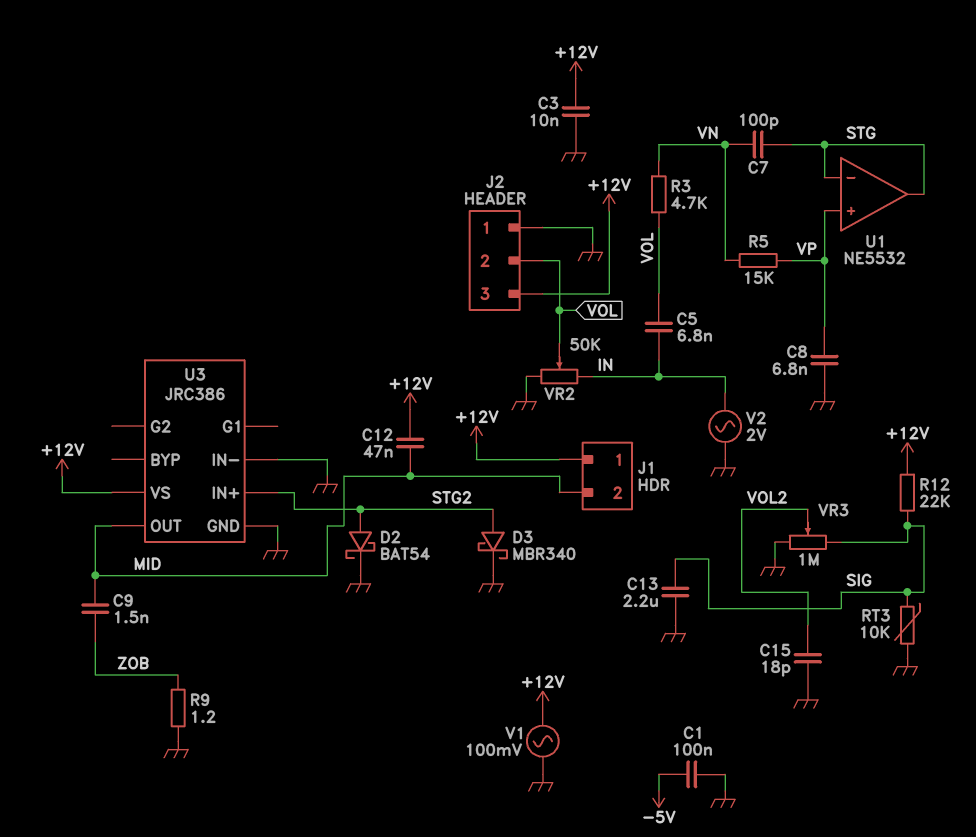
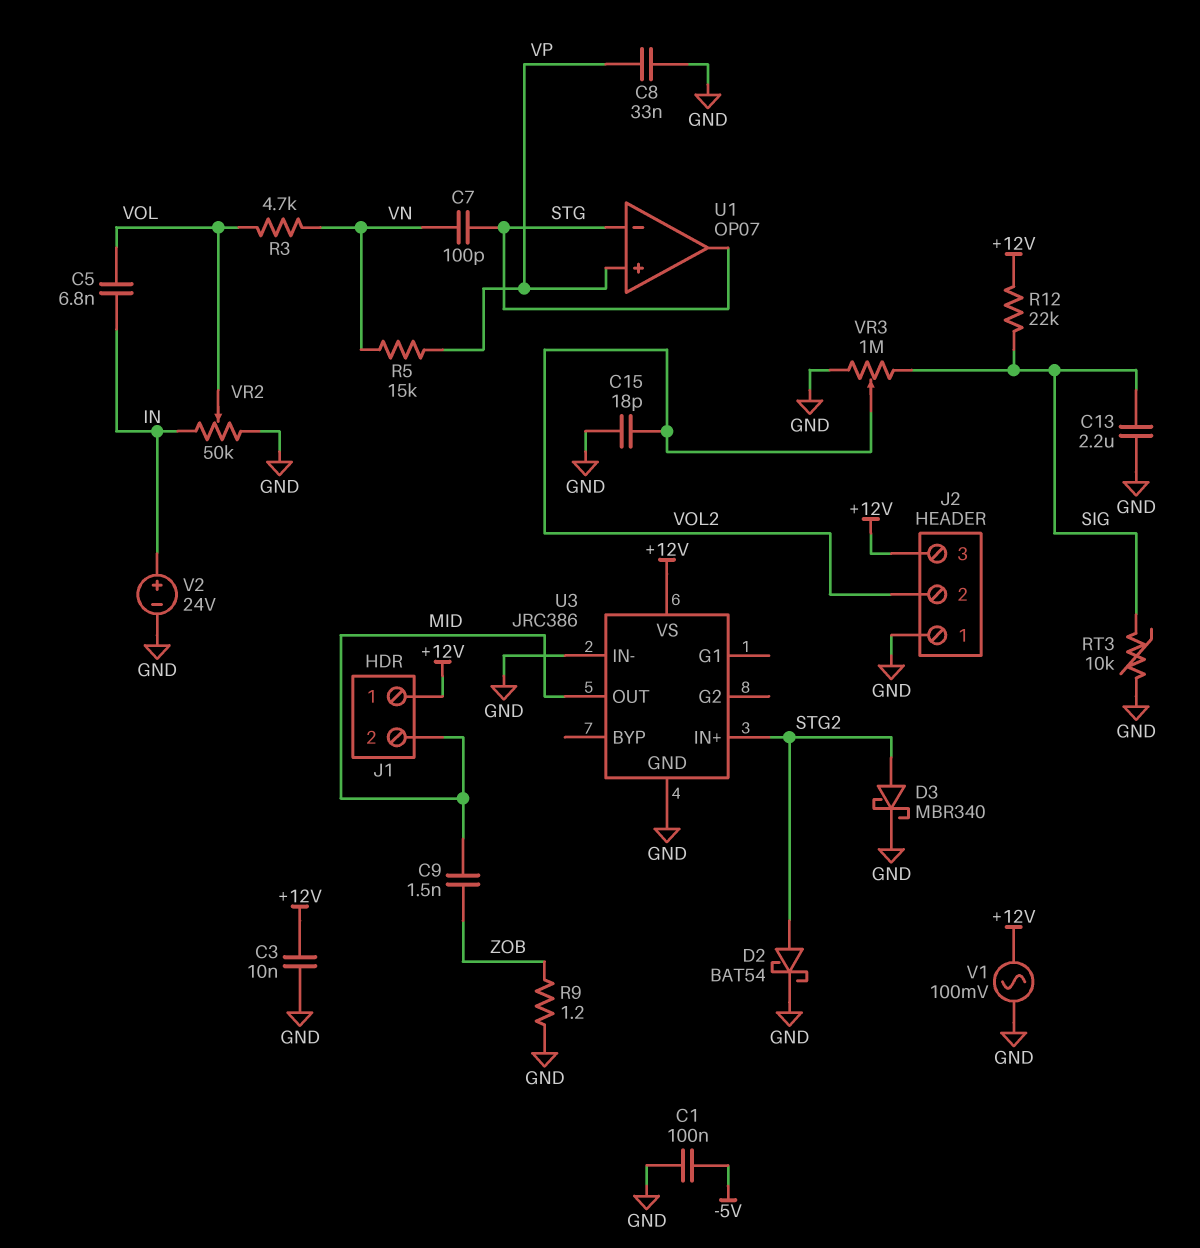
C8: 6.8nF (GND, VP) -> 33nF (GND, VP)
C12: 47nF (+12V, MID) -> none
J2 pin 2: VOL -> VOL2
U1: NE5532 -> OP07
V2: AC 2V (GND, IN) -> 24V (plus IN, minus GND)

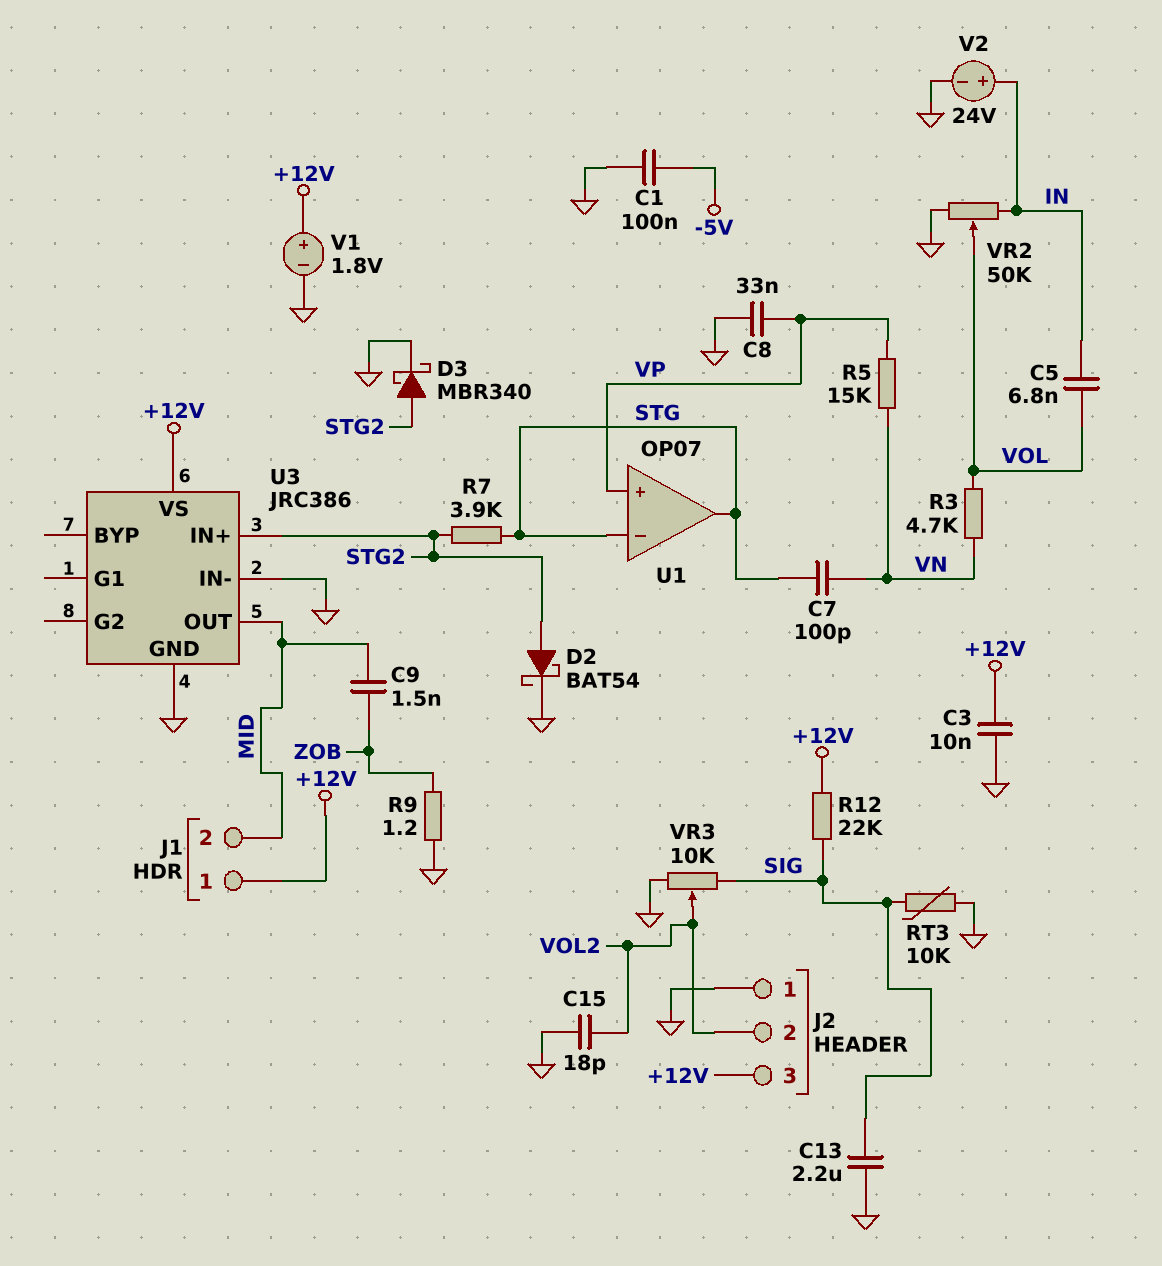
R7: none -> 3.9k (STG, STG2)
V1: AC 100mV (+12V, GND) -> 1.8V (plus +12V, minus GND)
VR3: 1M (GND, SIG, wiper VOL2) -> 10k (GND, SIG, wiper VOL2)

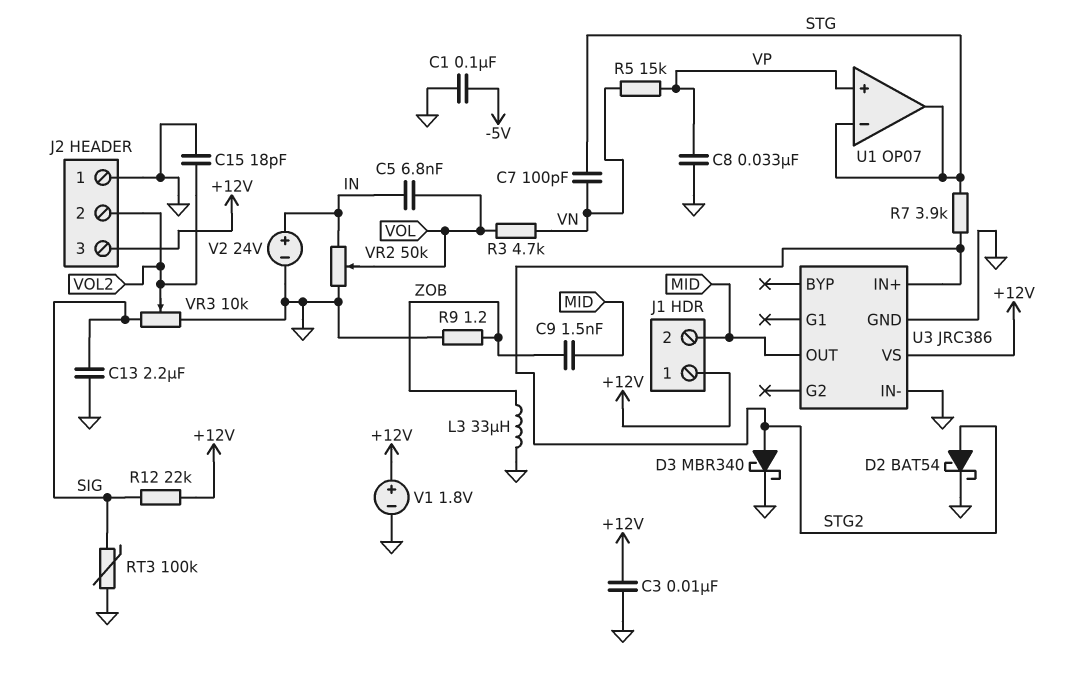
L3: none -> 33uH (GND, ZOB)
RT3: 10k (GND, SIG) -> 100k (GND, SIG)

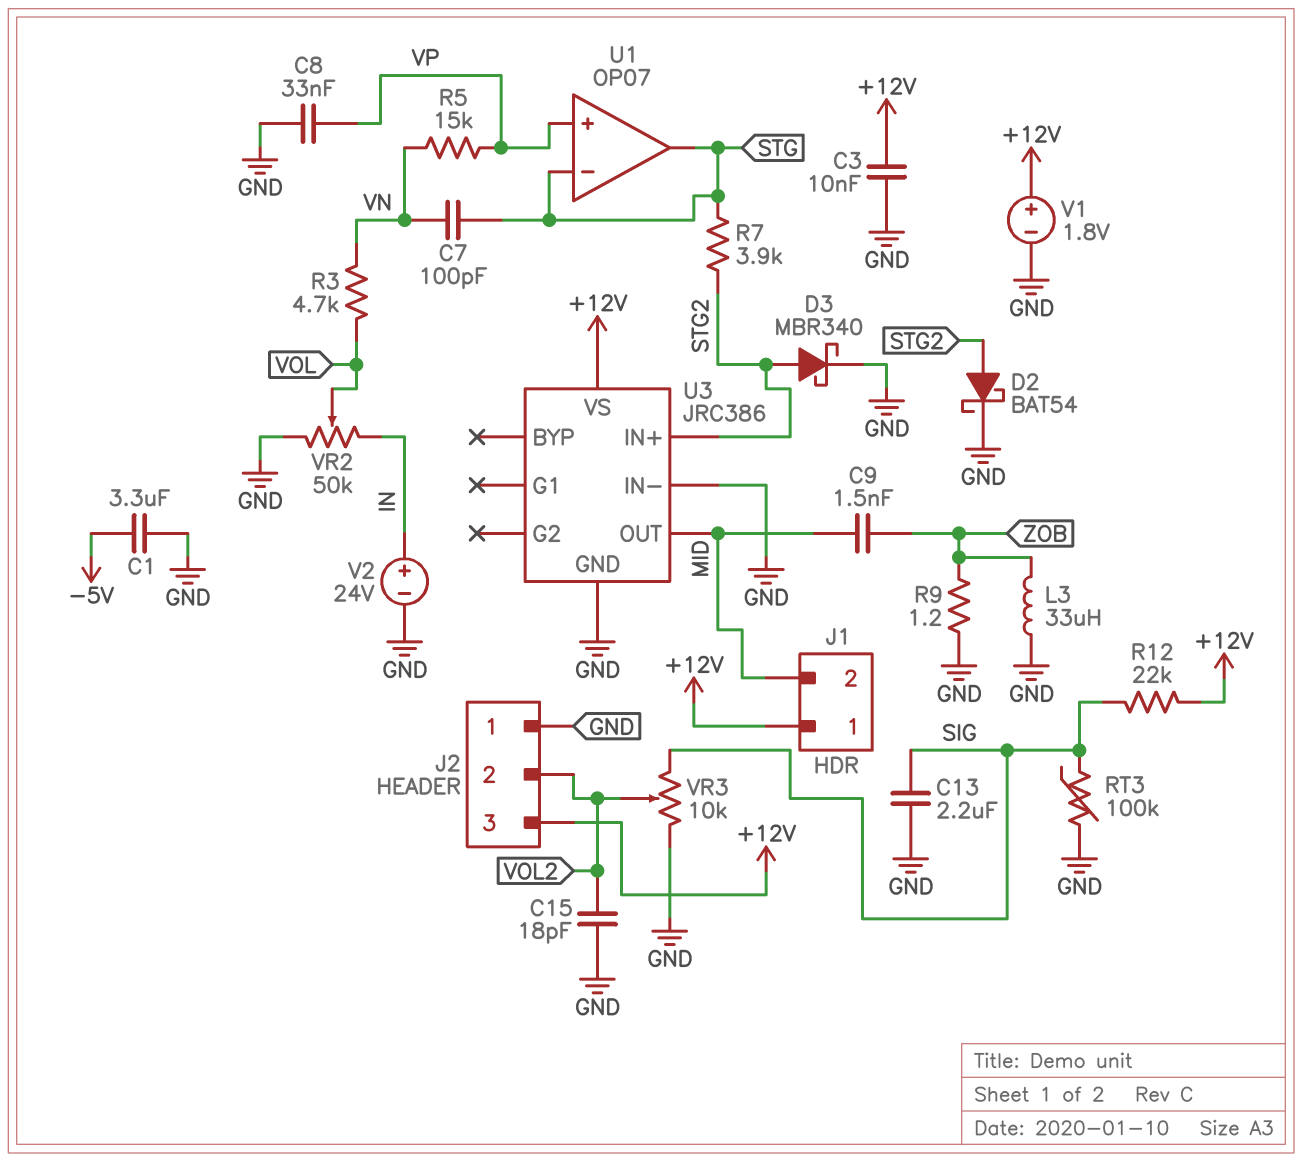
C1: 100nF (-5V, GND) -> 3.3uF (-5V, GND)
C5: 6.8nF (IN, VOL) -> none

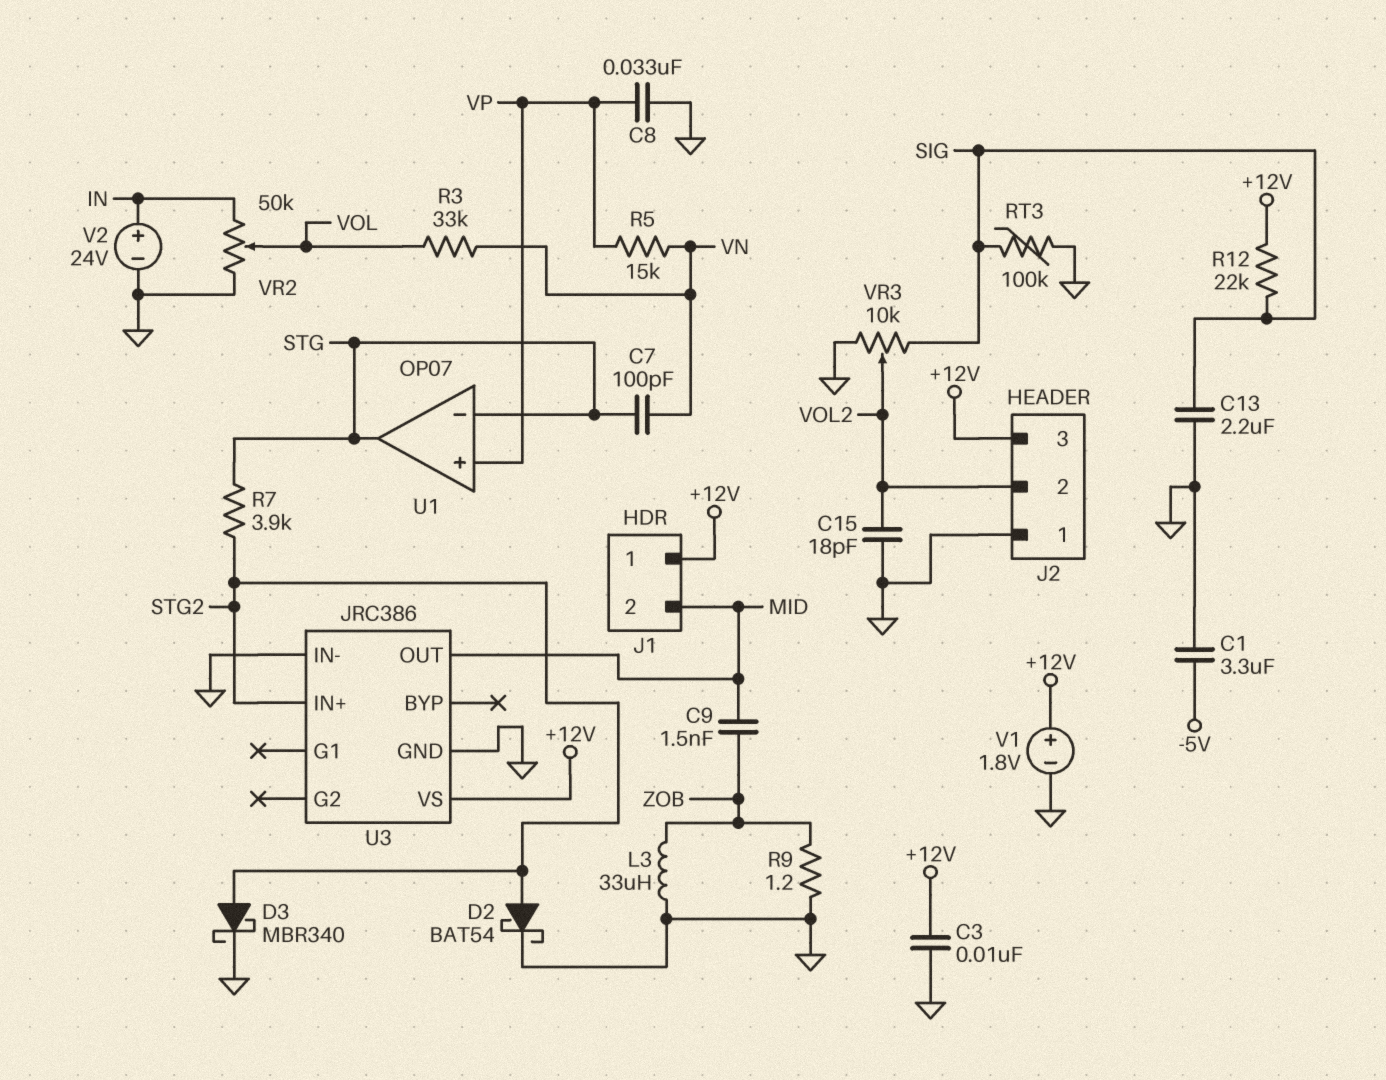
R3: 4.7k (VN, VOL) -> 33k (VN, VOL)

